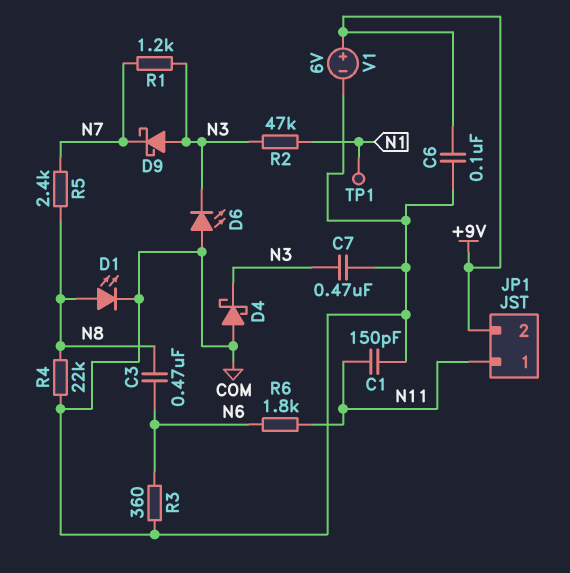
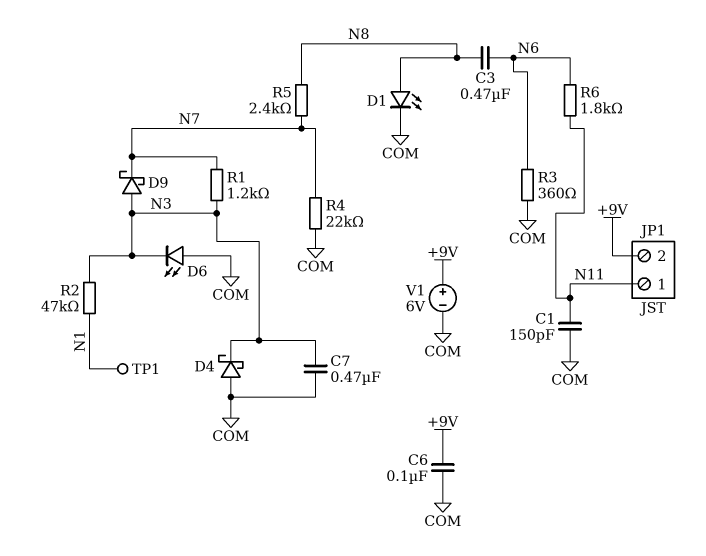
R4: 22k (COM, N8) -> 22k (COM, N7)

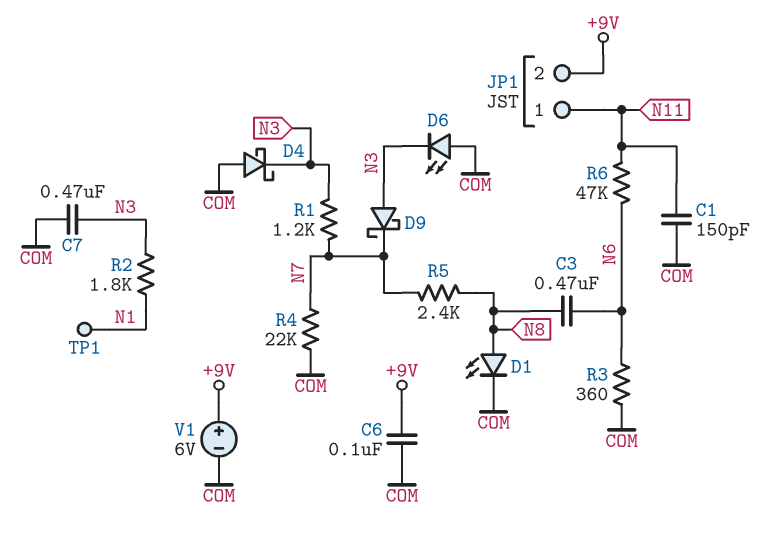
R2: 47k (N1, N3) -> 1.8k (N1, N3)
R6: 1.8k (N6, N11) -> 47k (N6, N11)

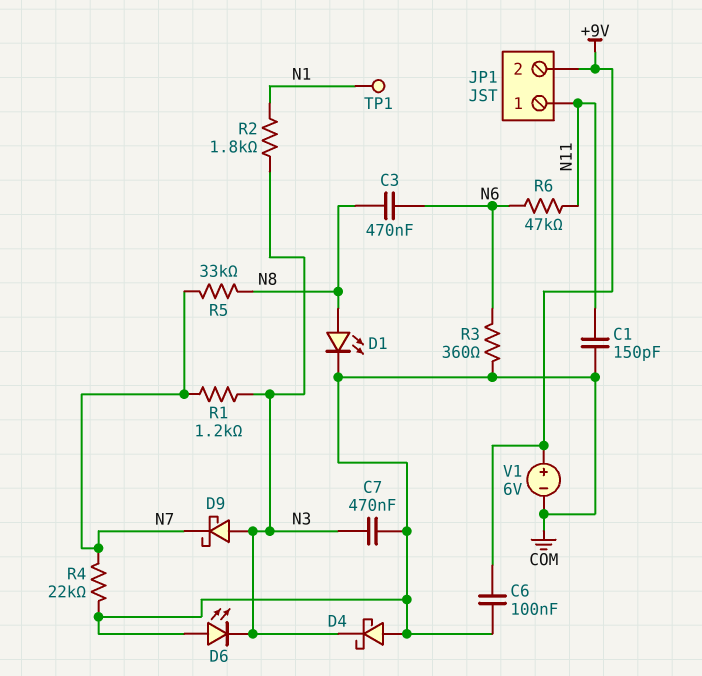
R5: 2.4k (N7, N8) -> 33k (N7, N8)

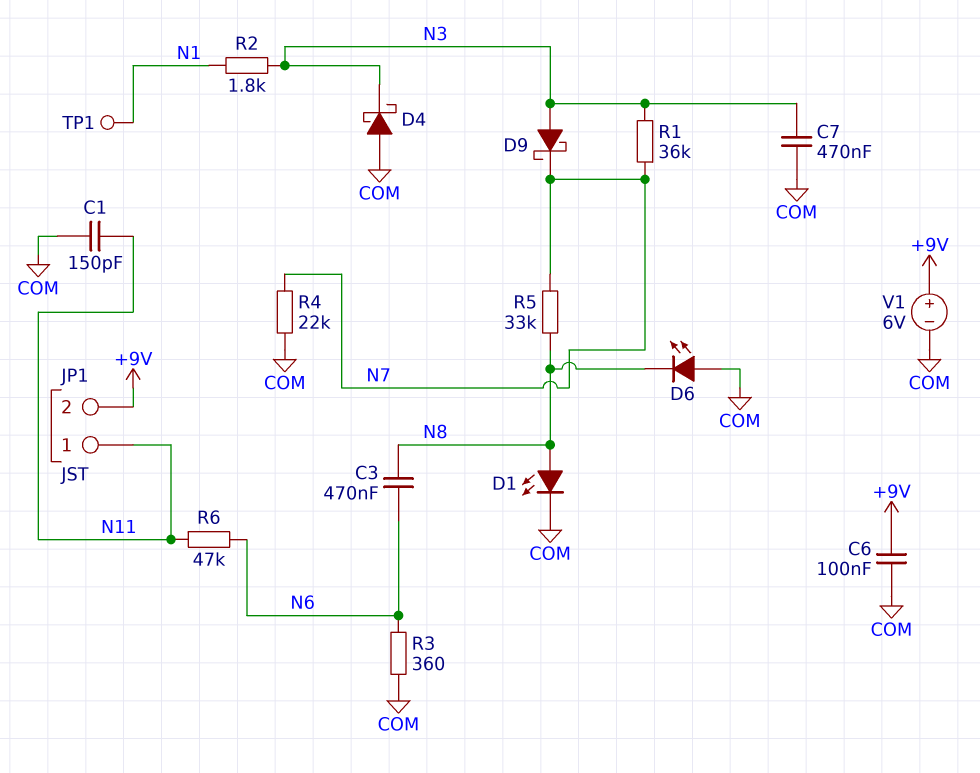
D6: LED (A COM, K N3) -> LED (A COM, K N8)
R1: 1.2k (N3, N7) -> 36k (N3, N7)

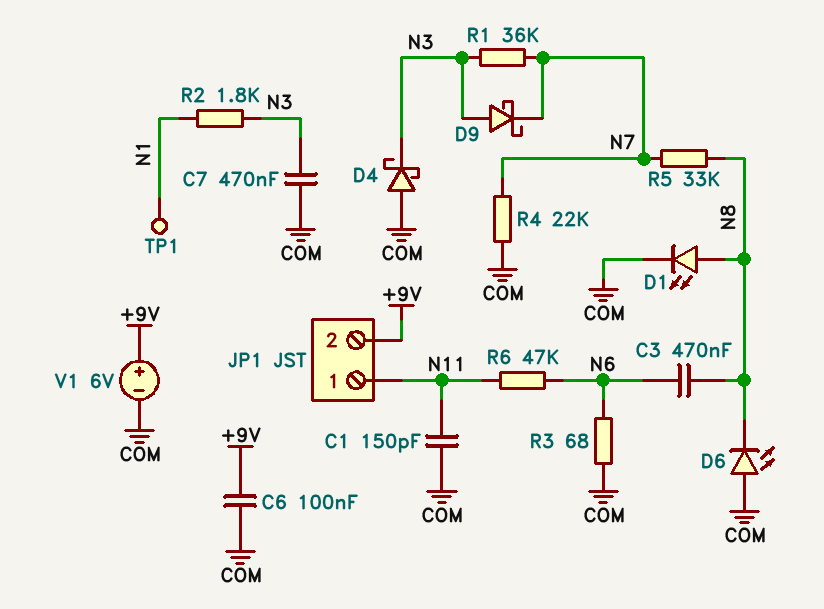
R3: 360 (COM, N6) -> 68 (COM, N6)

